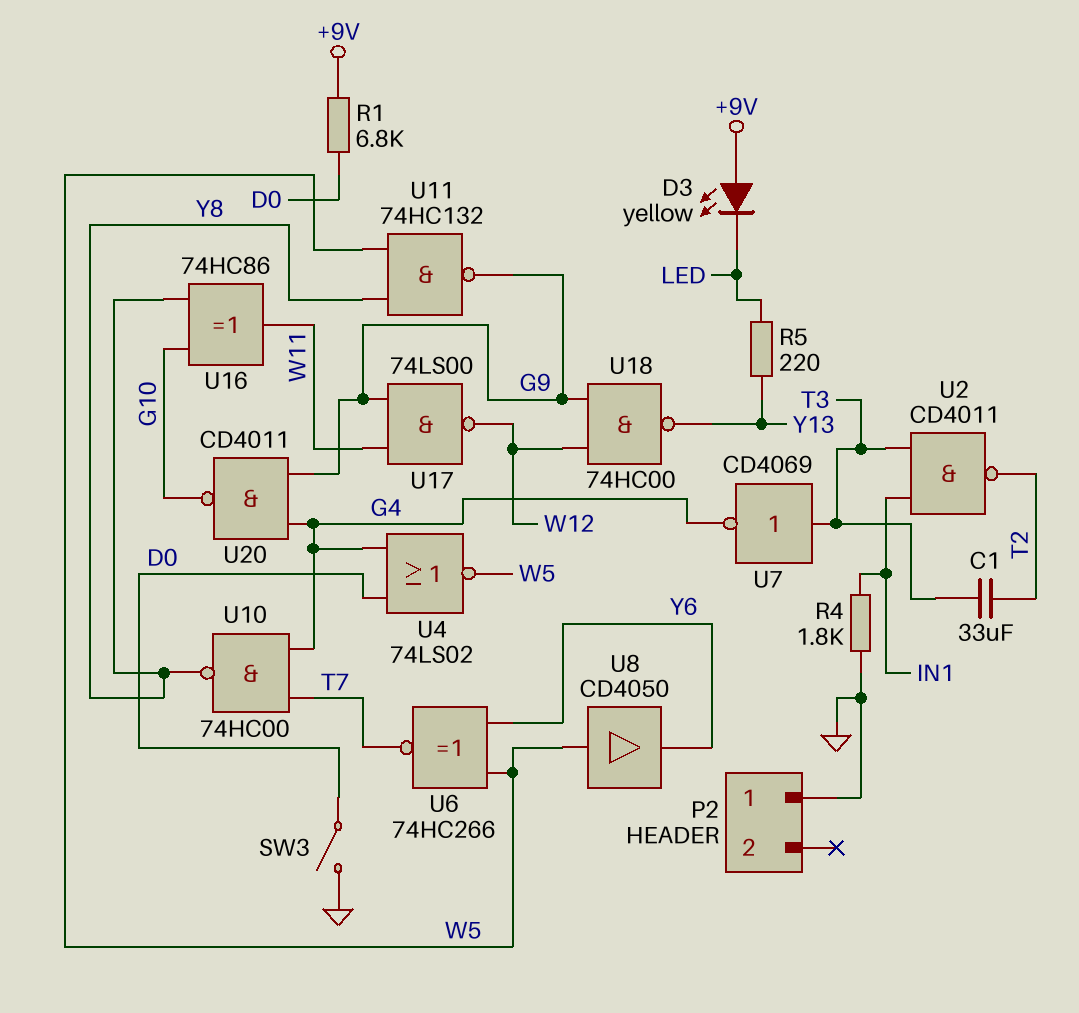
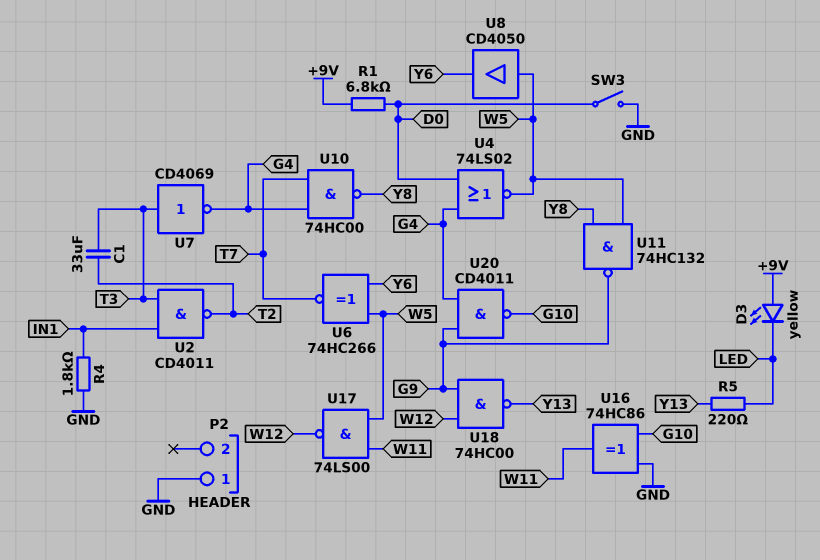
U16: XOR 74HC86 (in G10, in Y8, out W11) -> XOR 74HC86 (in G10, in GND, out W11)
U17: NAND 74LS00 (in G9, in W11, out W12) -> NAND 74LS00 (in W5, in W11, out W12)

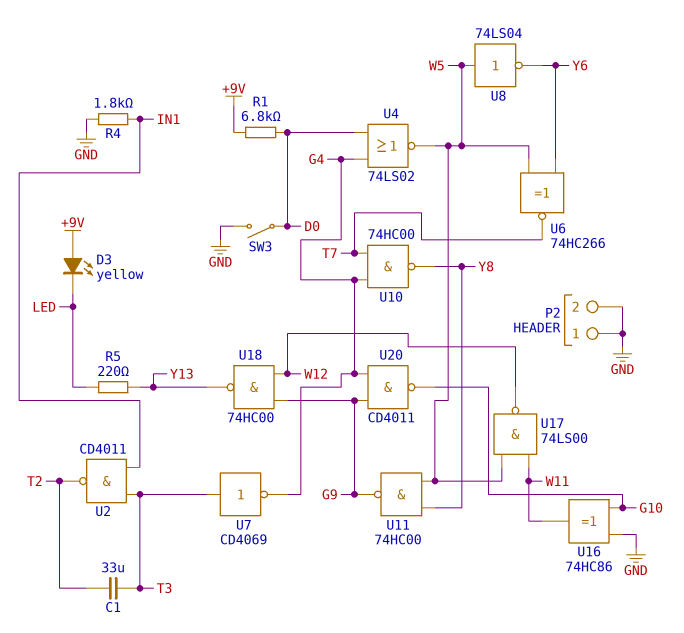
P2 pin 2: none -> GND
U8: buffer CD4050 (in W5, out Y6) -> NOT 74LS04 (in W5, out Y6)
U11: NAND 74HC132 (in W5, in Y8, out G9) -> NAND 74HC00 (in W5, in Y8, out G9)

